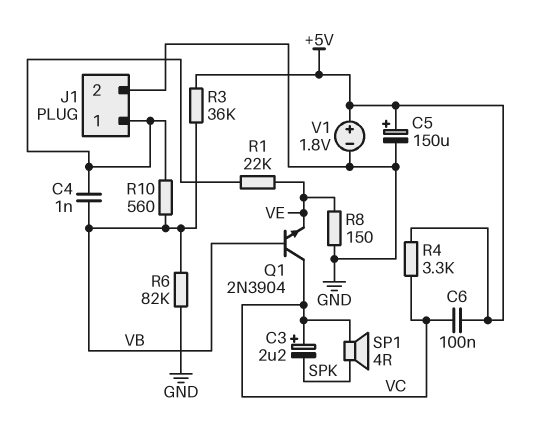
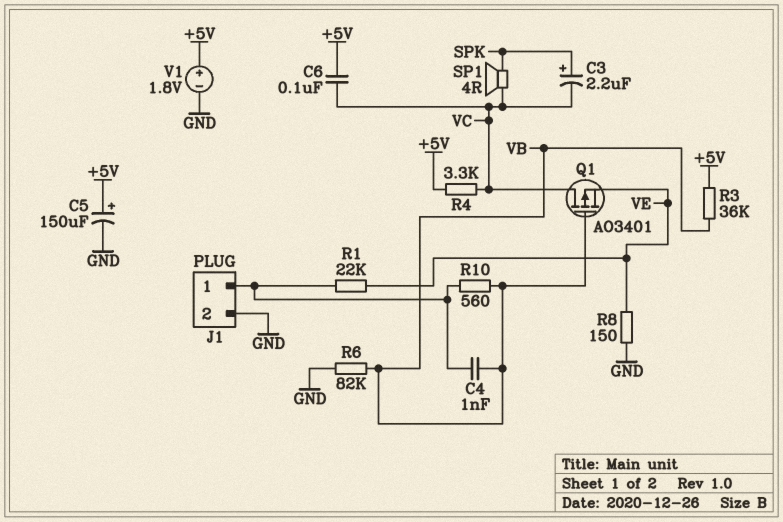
C3: 2.2uF (plus VC, minus SPK) -> 2.2uF (plus SPK, minus VC)
Q1: NPN 2N3904 (B VB, C VC, E VE) -> PMOS AO3401 (G VB, D VC, S VE)

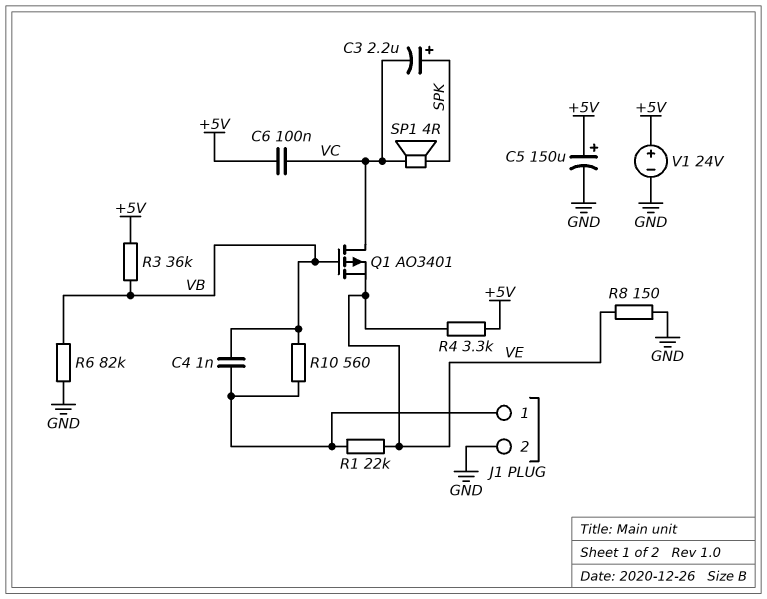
R4: 3.3k (+5V, VC) -> 3.3k (+5V, VE)
V1: 1.8V (plus +5V, minus GND) -> 24V (plus +5V, minus GND)

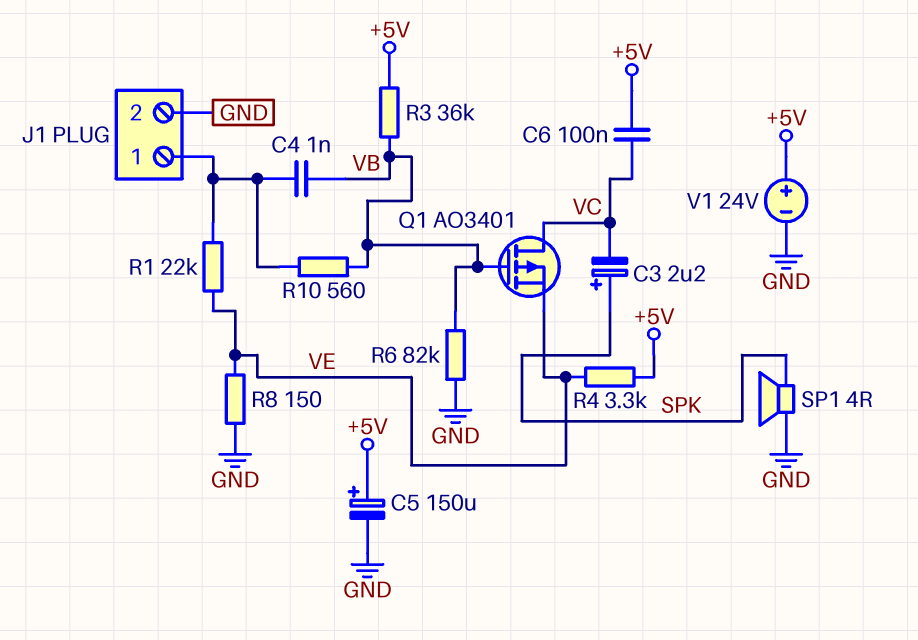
SP1: speaker 4R (SPK, VC) -> speaker 4R (GND, SPK)

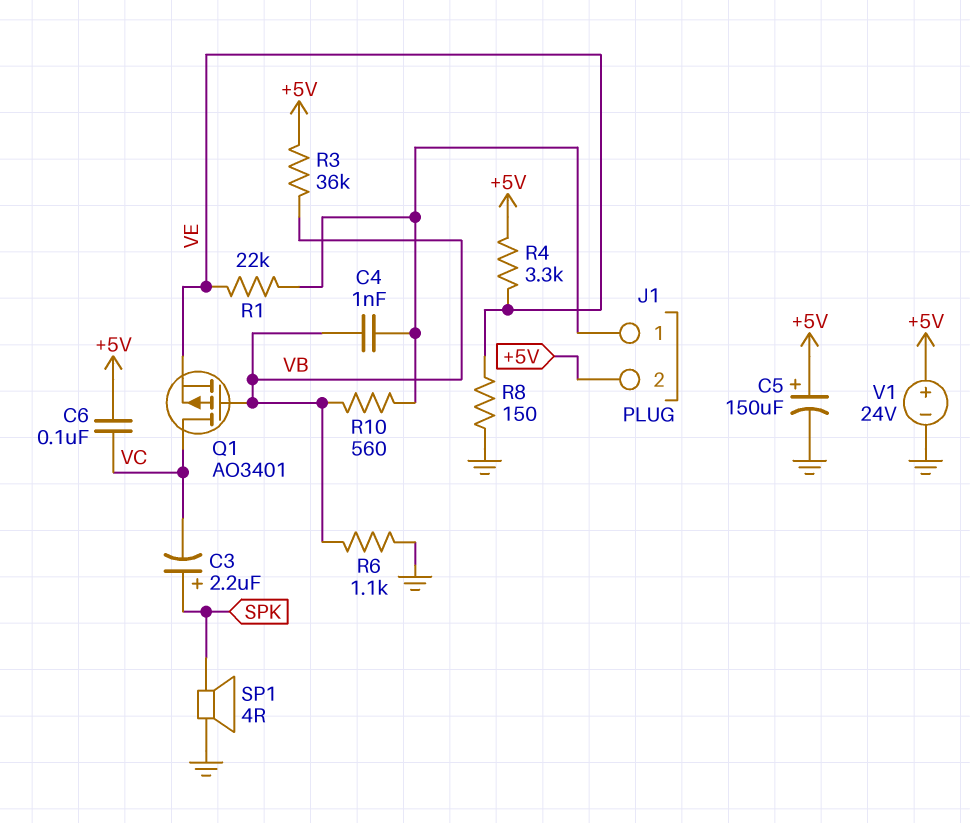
J1 pin 2: GND -> +5V
R6: 82k (GND, VB) -> 1.1k (GND, VB)

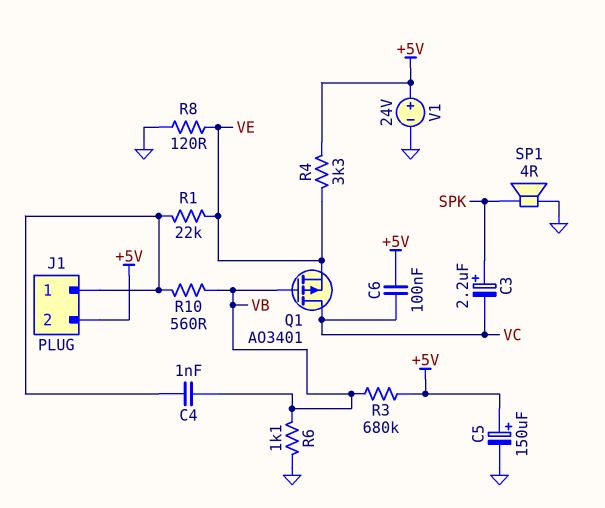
R3: 36k (+5V, VB) -> 680k (+5V, VB)
R8: 150 (GND, VE) -> 120 (GND, VE)

